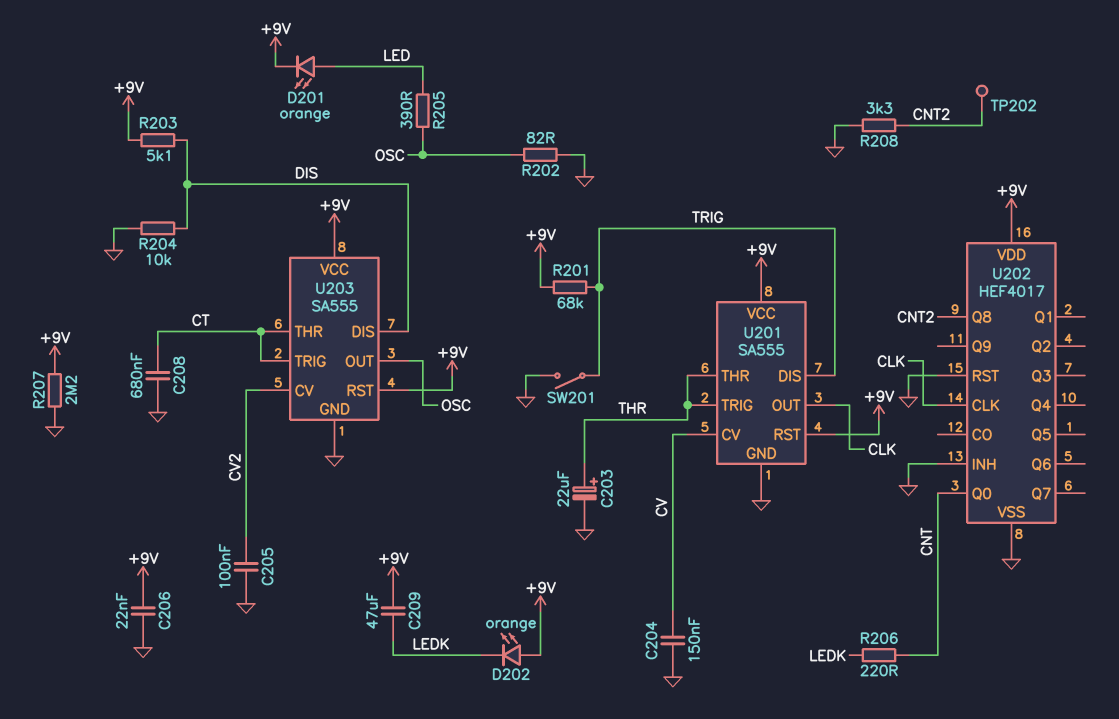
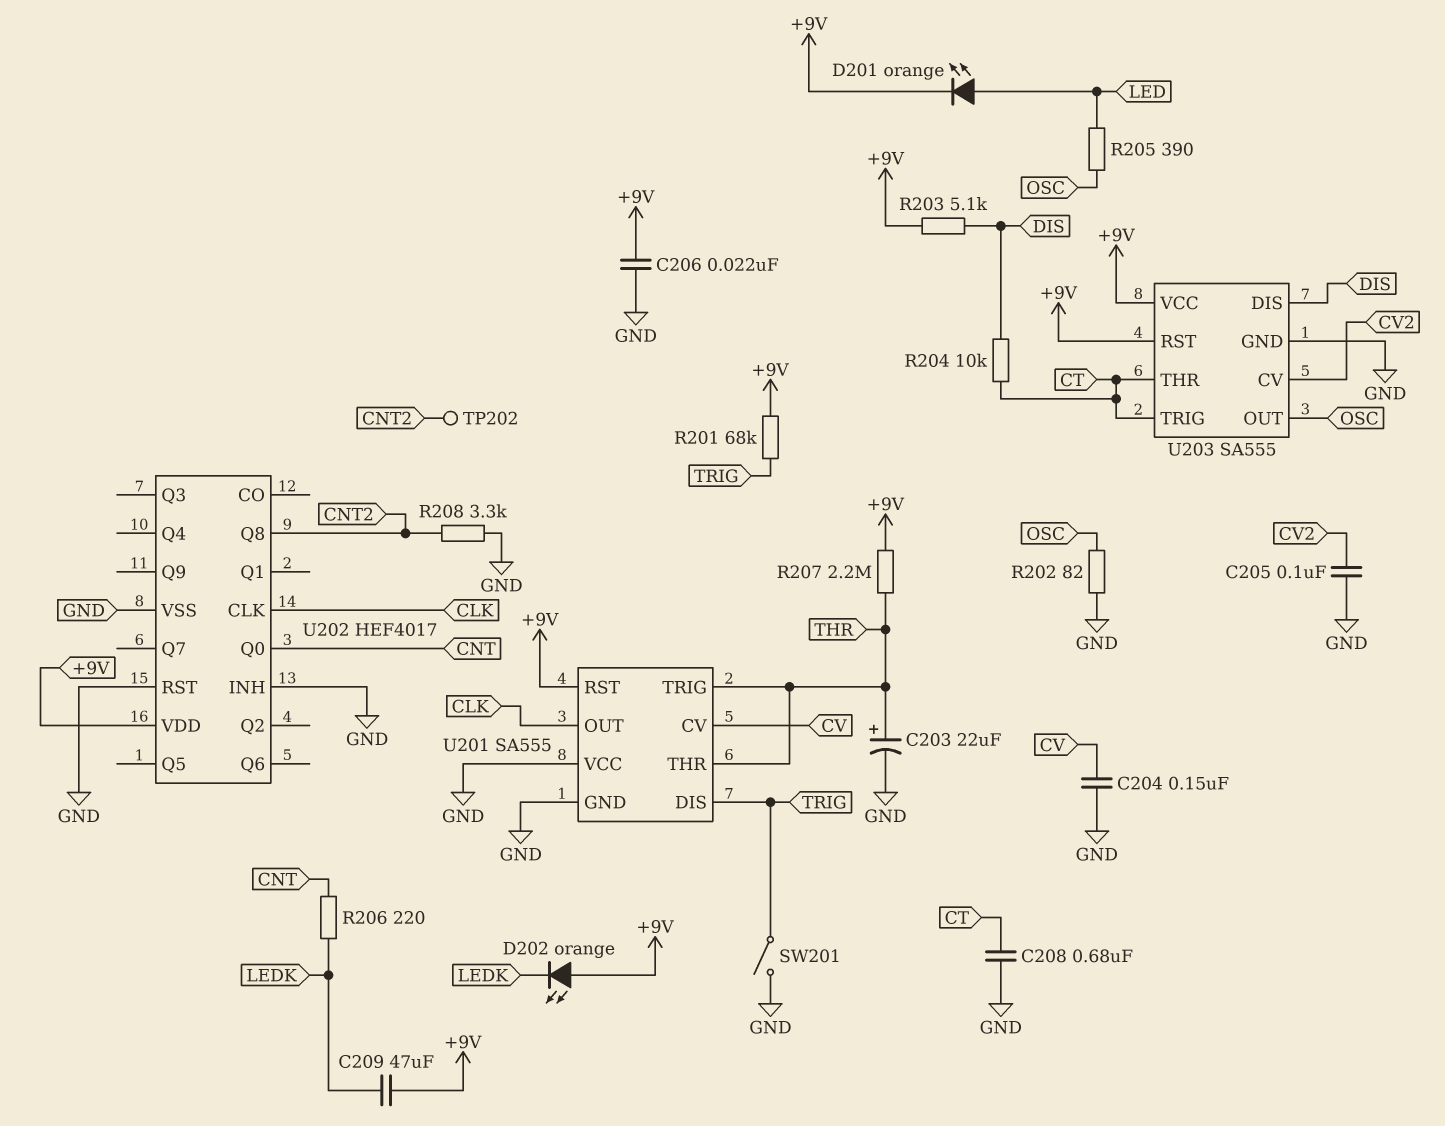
R204: 10k (DIS, GND) -> 10k (CT, DIS)
R207: 2.2M (+9V, GND) -> 2.2M (+9V, THR)
U201 pin VCC: +9V -> GND

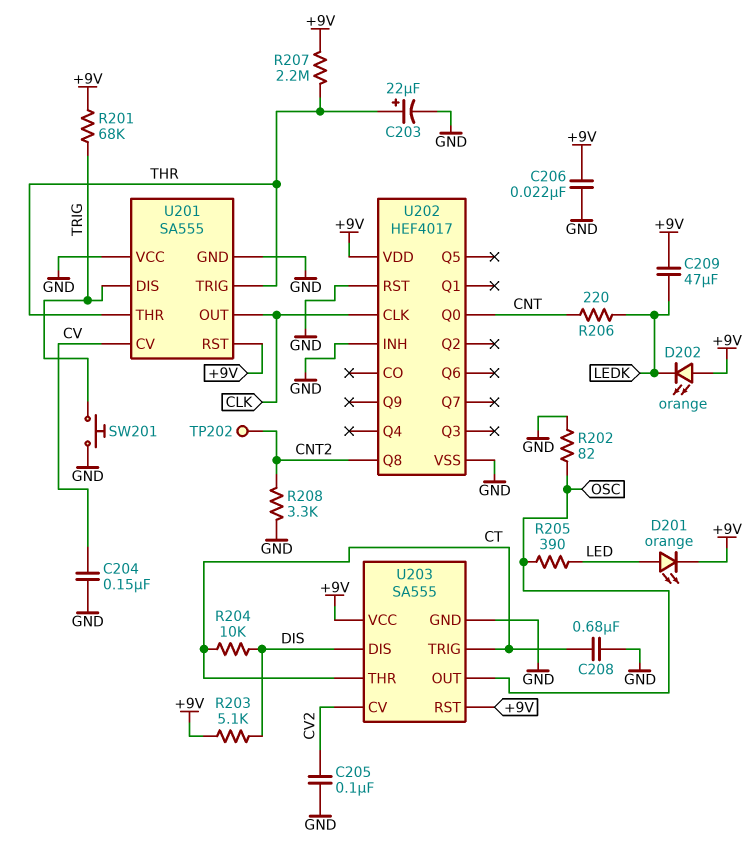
SW201: switch (GND, TRIG) -> button (GND, TRIG)

